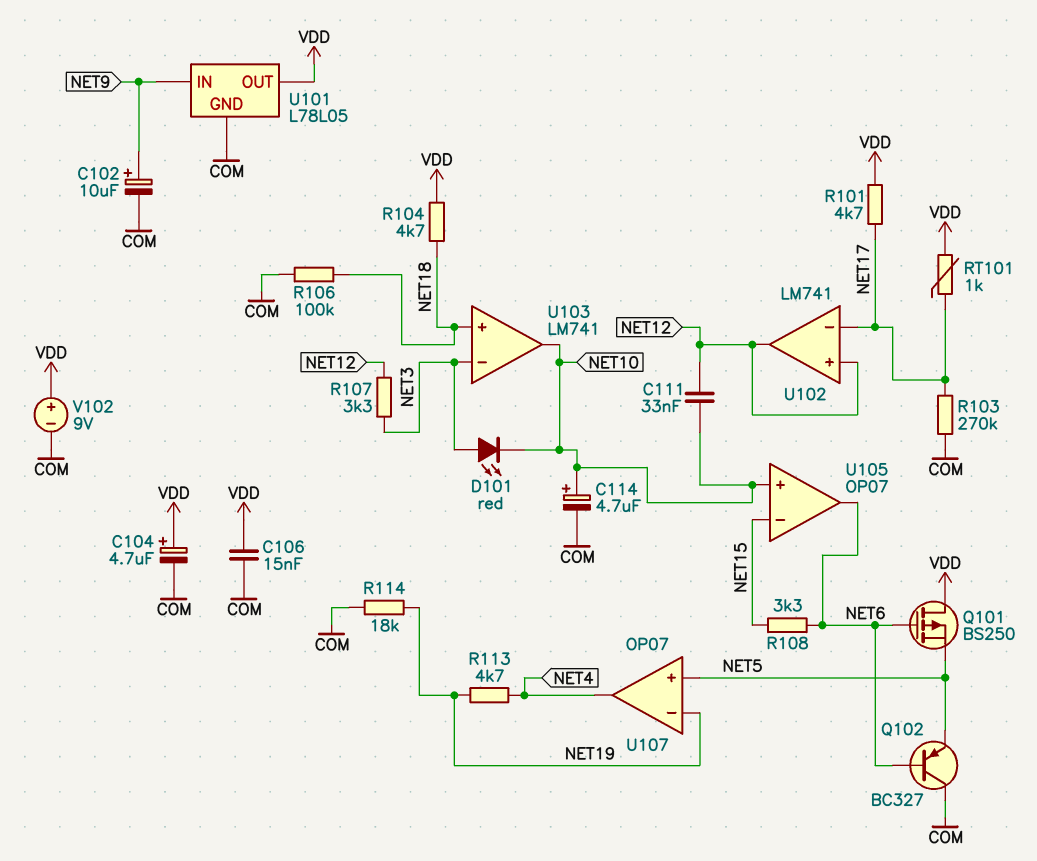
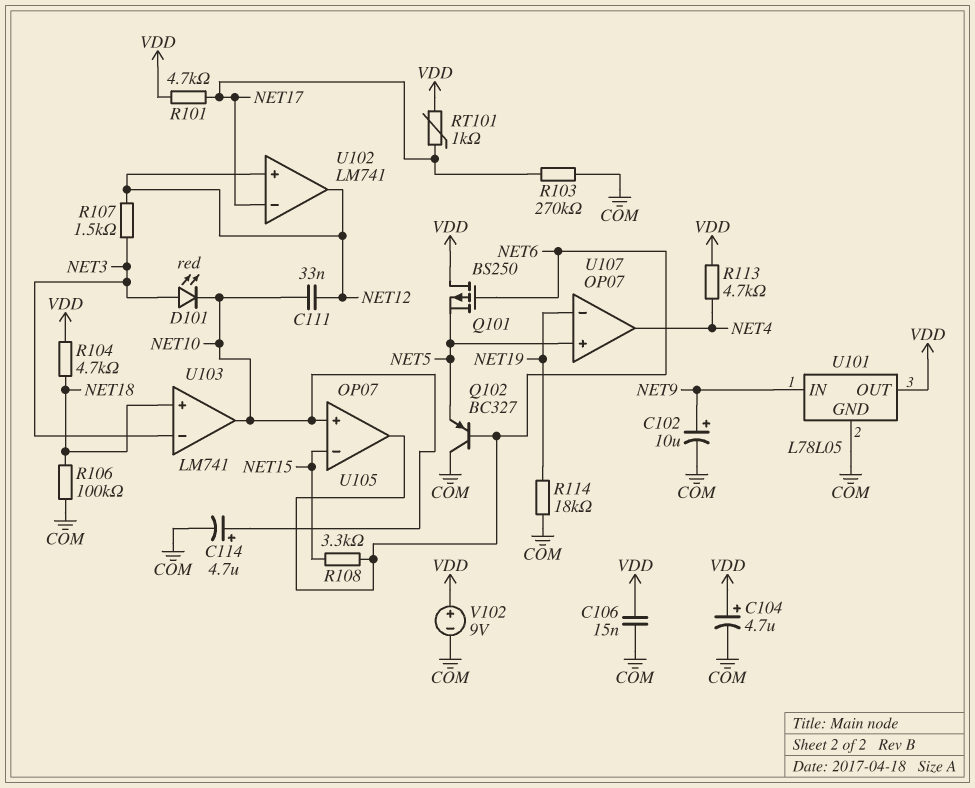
R107: 3.3k (NET3, NET12) -> 1.5k (NET3, NET12)
R113: 4.7k (NET4, NET19) -> 4.7k (NET4, VDD)

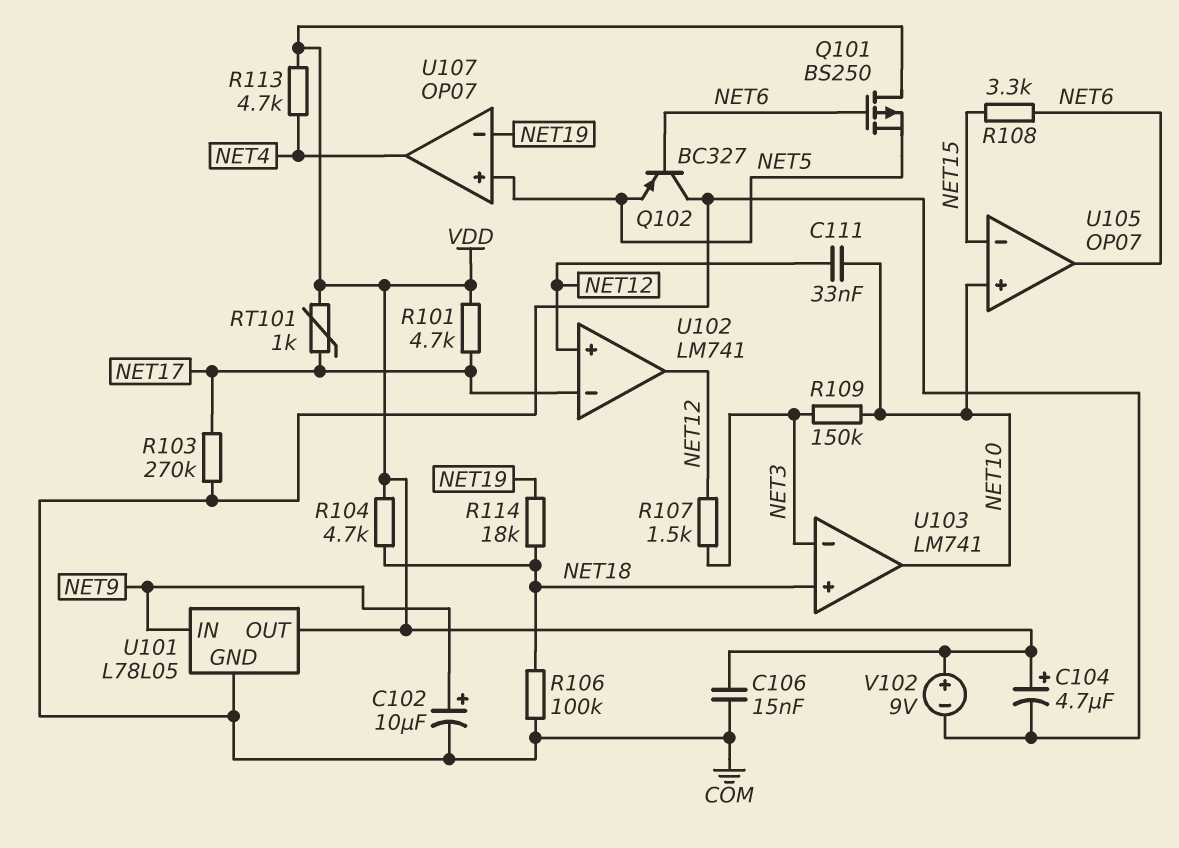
C114: 4.7uF (plus NET10, minus COM) -> none
D101: LED red (A NET3, K NET10) -> none
R109: none -> 150k (NET3, NET10)
R114: 18k (COM, NET19) -> 18k (NET18, NET19)

